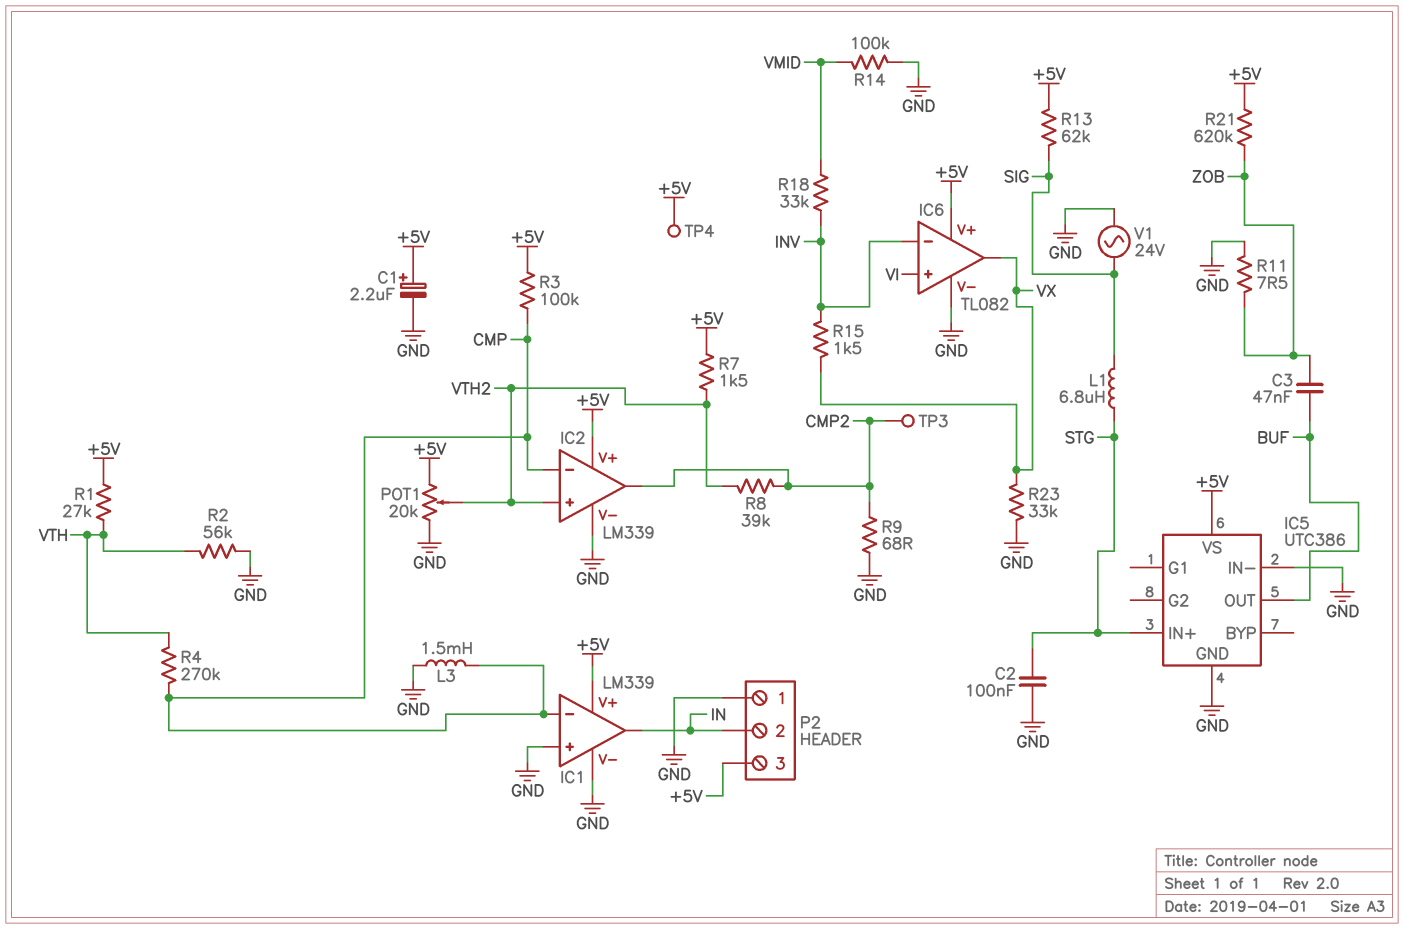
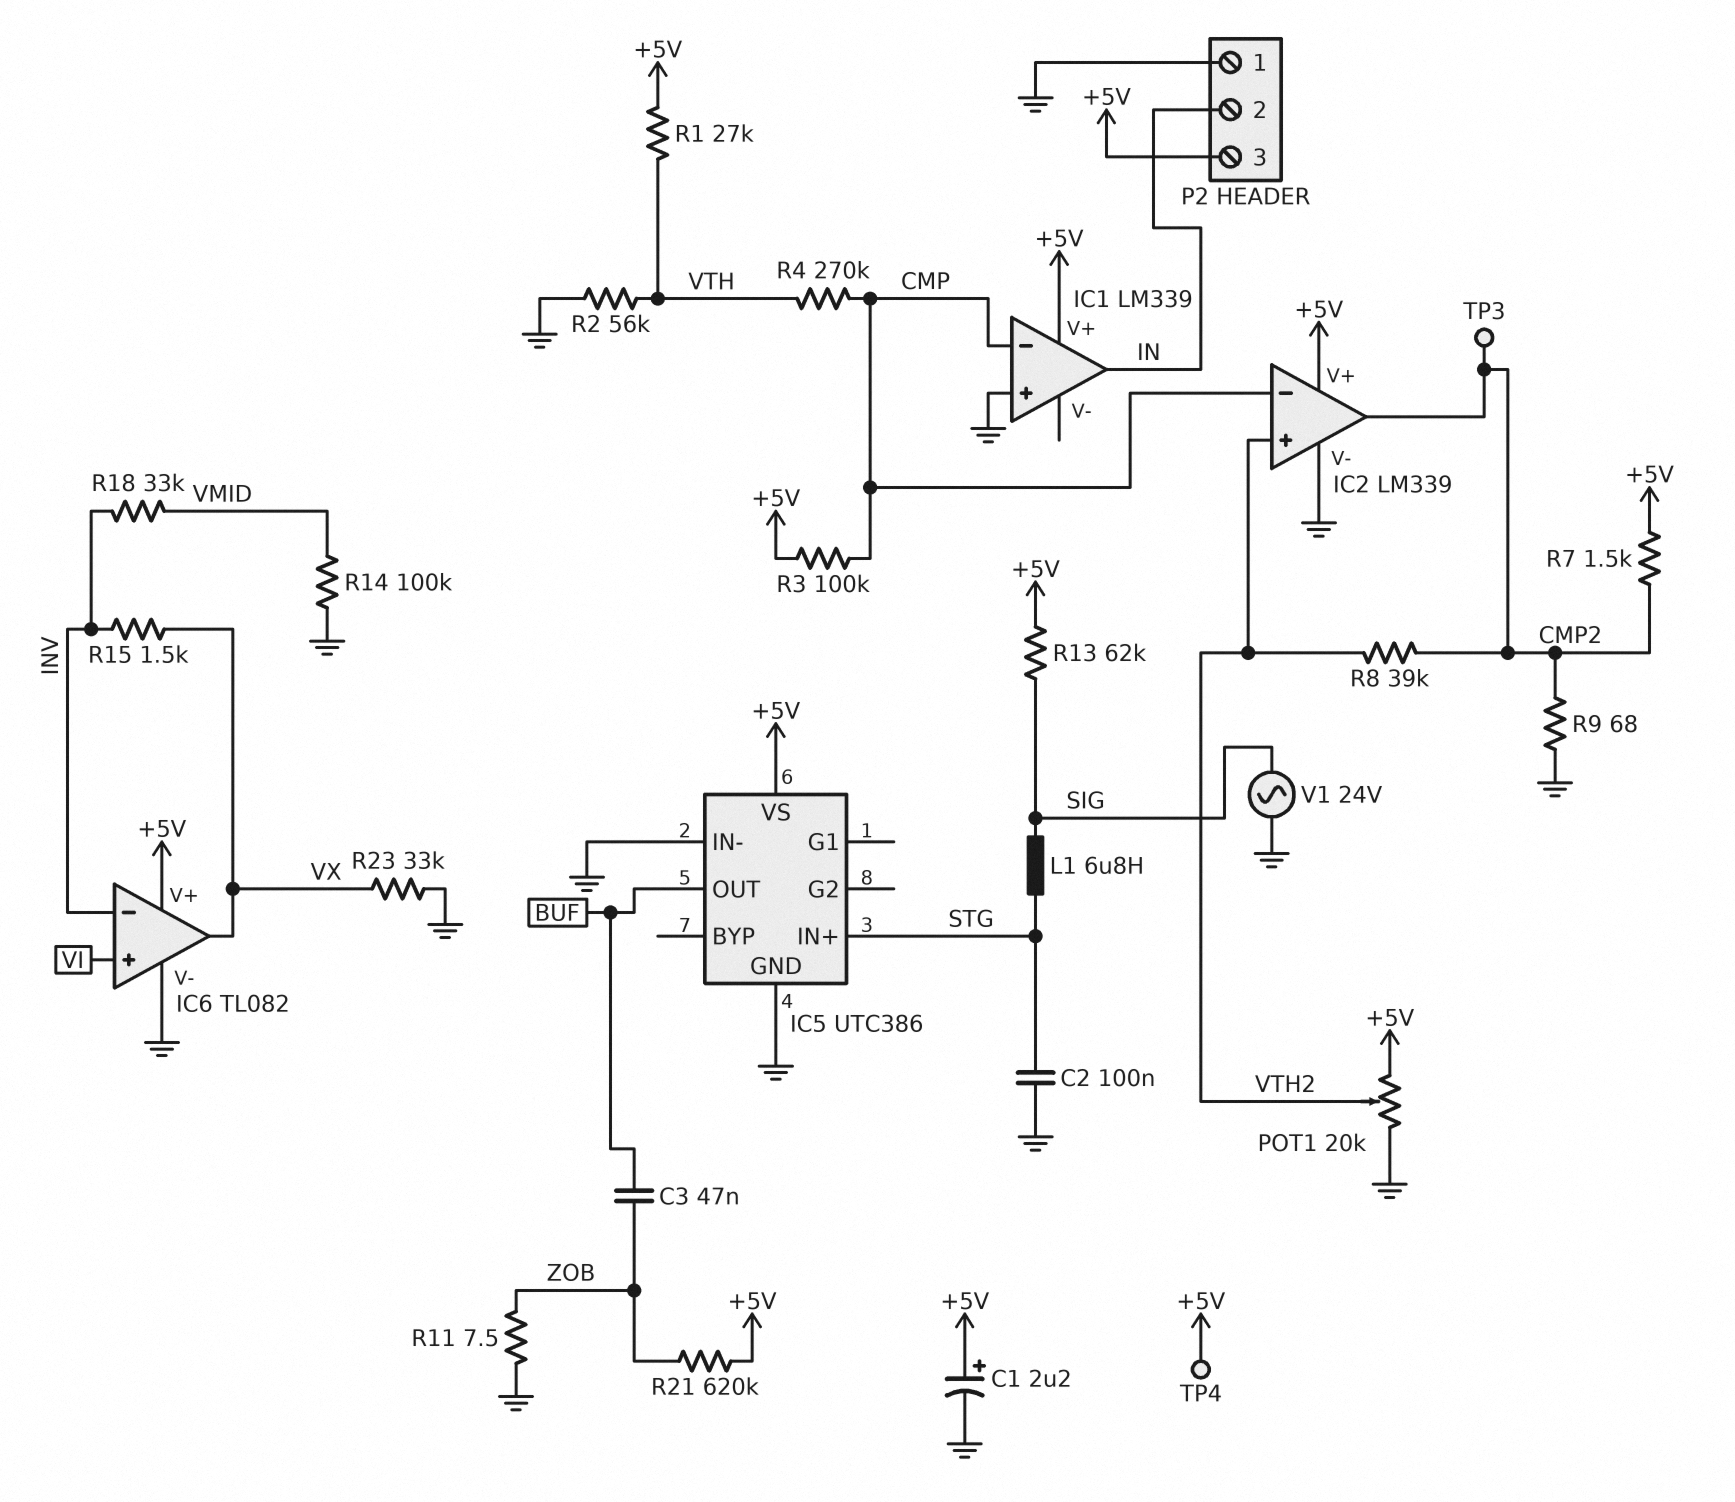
IC1 pin V-: GND -> none
L3: 1.5mH (CMP, GND) -> none
R7: 1.5k (+5V, VTH2) -> 1.5k (+5V, CMP2)

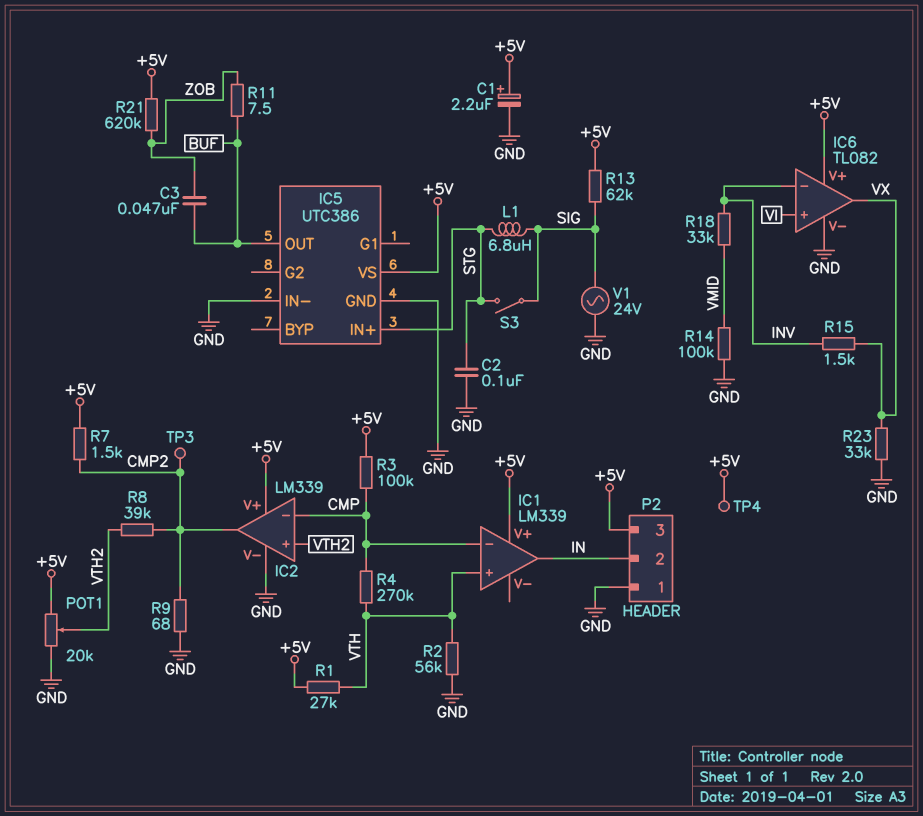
IC1 pin in+: GND -> VTH
R11: 7.5 (GND, ZOB) -> 7.5 (BUF, ZOB)
S3: none -> switch (SIG, STG)

